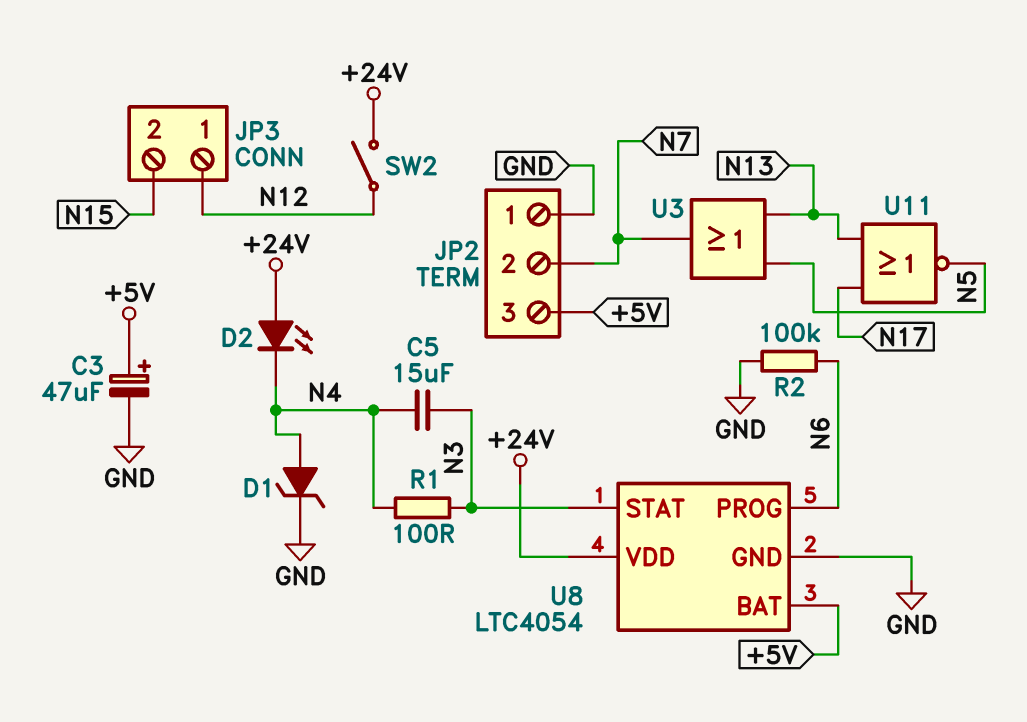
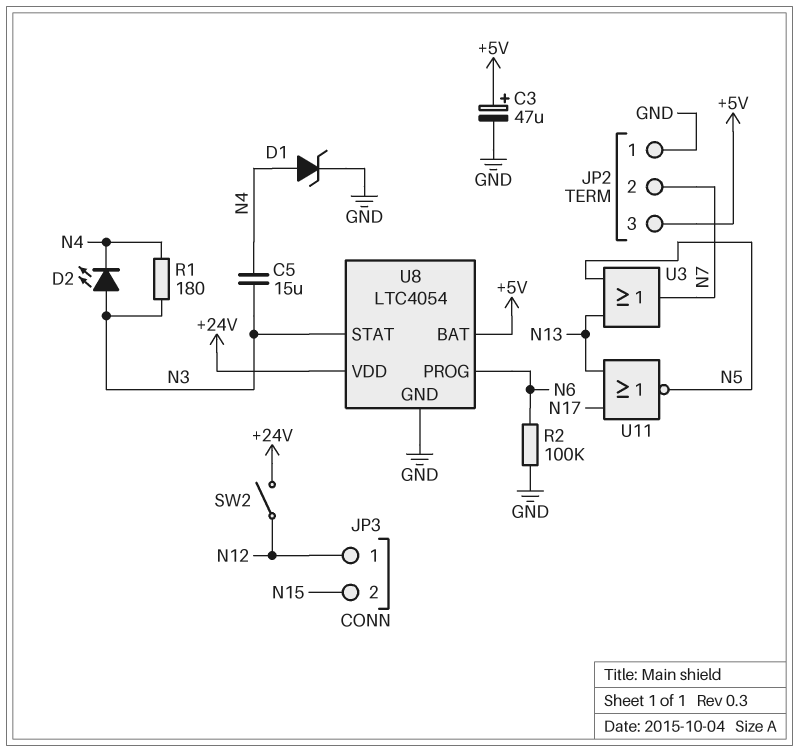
D2: LED (A +24V, K N4) -> LED (A N3, K N4)
R1: 100 (N3, N4) -> 180 (N3, N4)

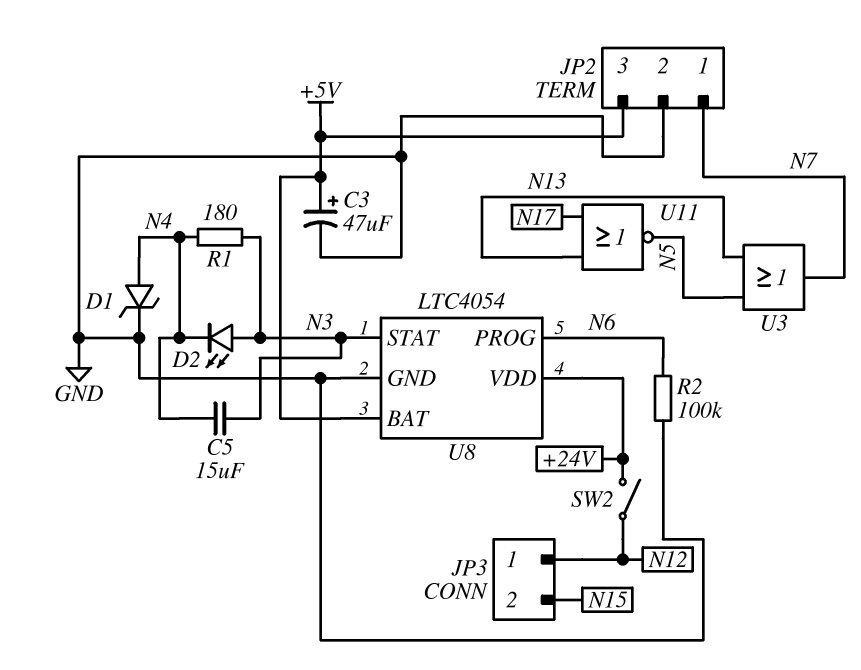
JP2 pin 1: GND -> N7
JP2 pin 2: N7 -> GND

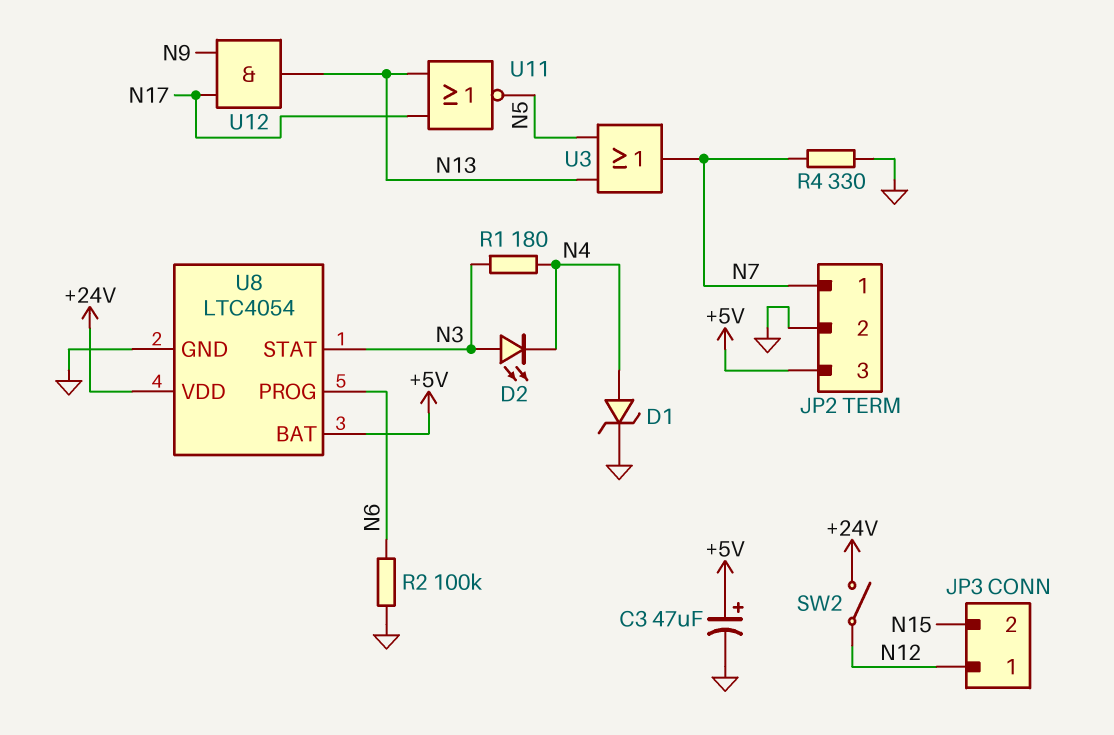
C5: 15uF (N3, N4) -> none
R4: none -> 330 (GND, N7)
U12: none -> AND (in N9, in N17, out N13)

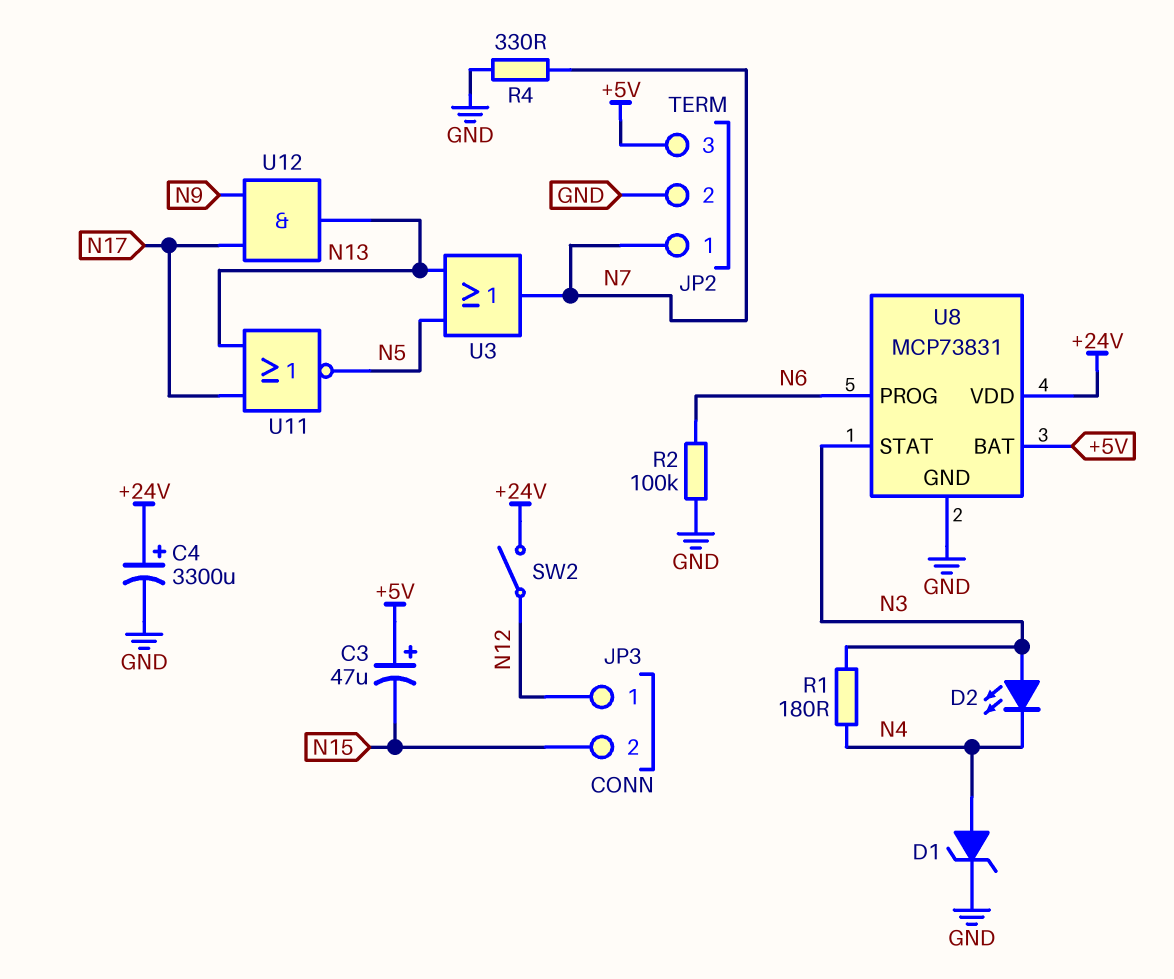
C3: 47uF (plus +5V, minus GND) -> 47uF (plus +5V, minus N15)
C4: none -> 3300uF (plus +24V, minus GND)
U8: LTC4054 -> MCP73831

